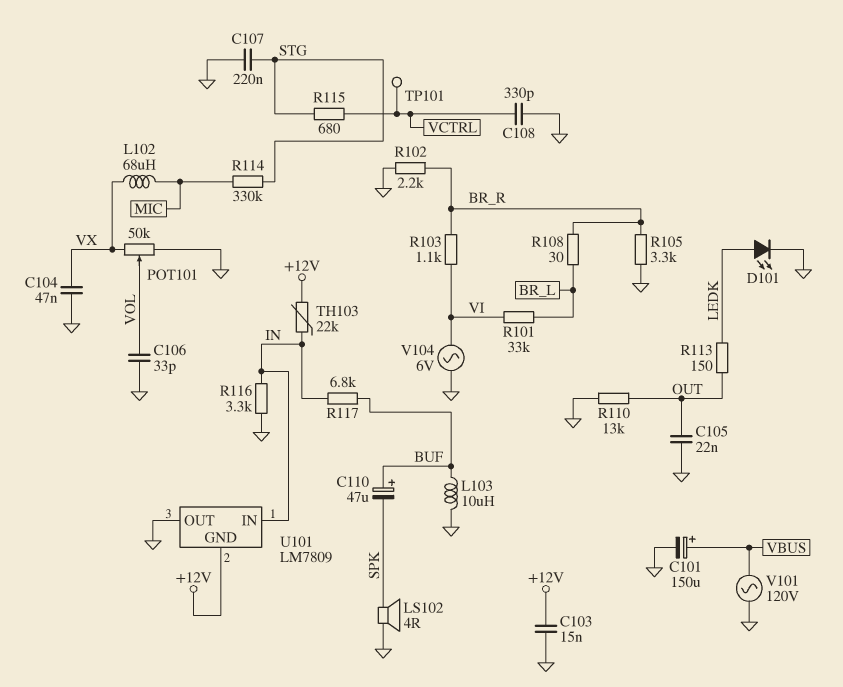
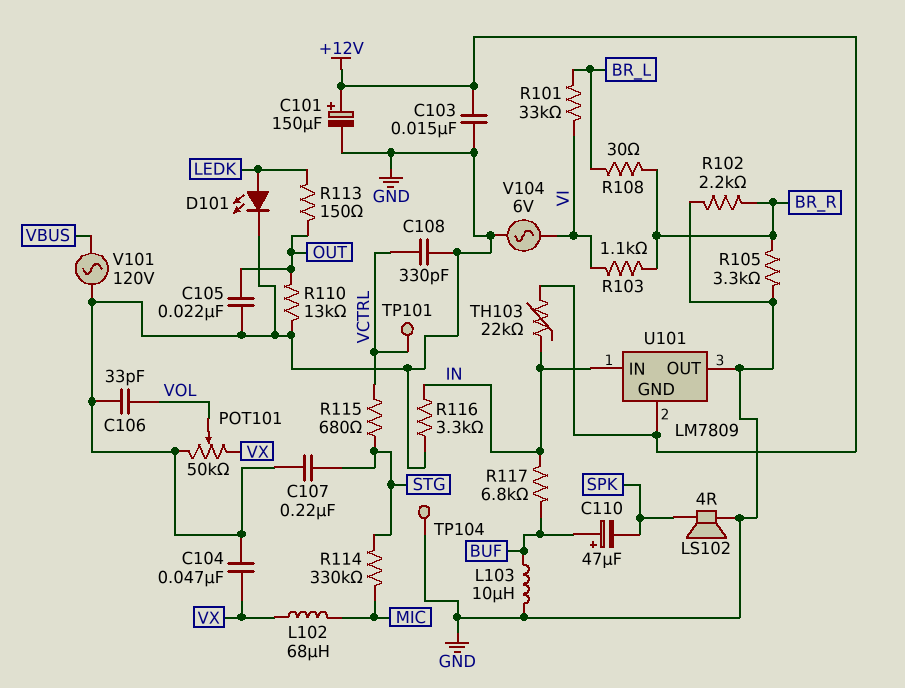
C101: 150uF (plus VBUS, minus GND) -> 150uF (plus +12V, minus GND)
TP104: none -> test point (GND)

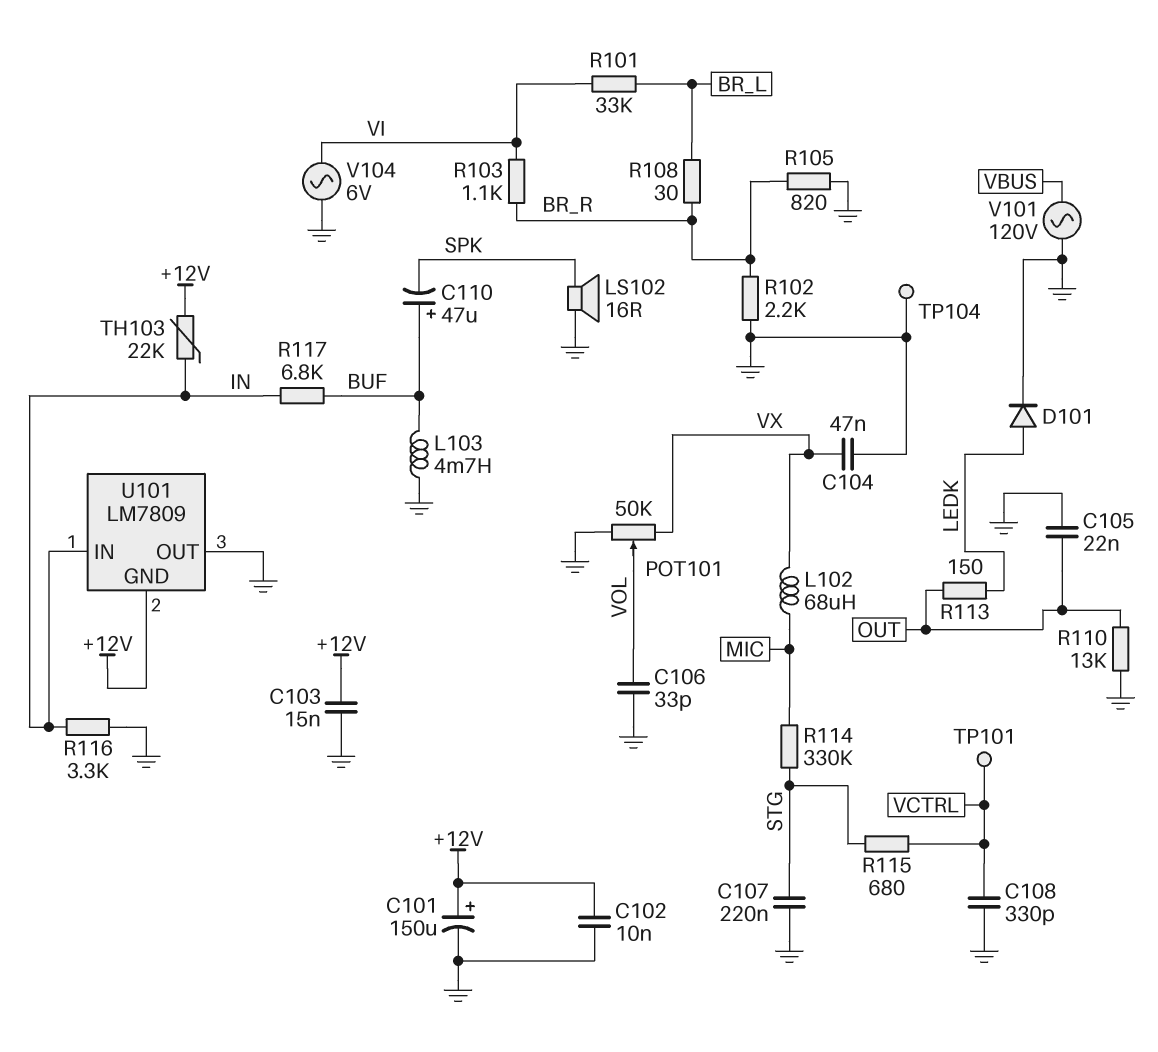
C102: none -> 10nF (+12V, GND)
D101: LED (A LEDK, K GND) -> diode (A LEDK, K GND)
L103: 10uH (BUF, GND) -> 4.7mH (BUF, GND)
LS102: speaker 4R (GND, SPK) -> speaker 16R (GND, SPK)
R105: 3.3k (BR_R, GND) -> 820 (BR_R, GND)

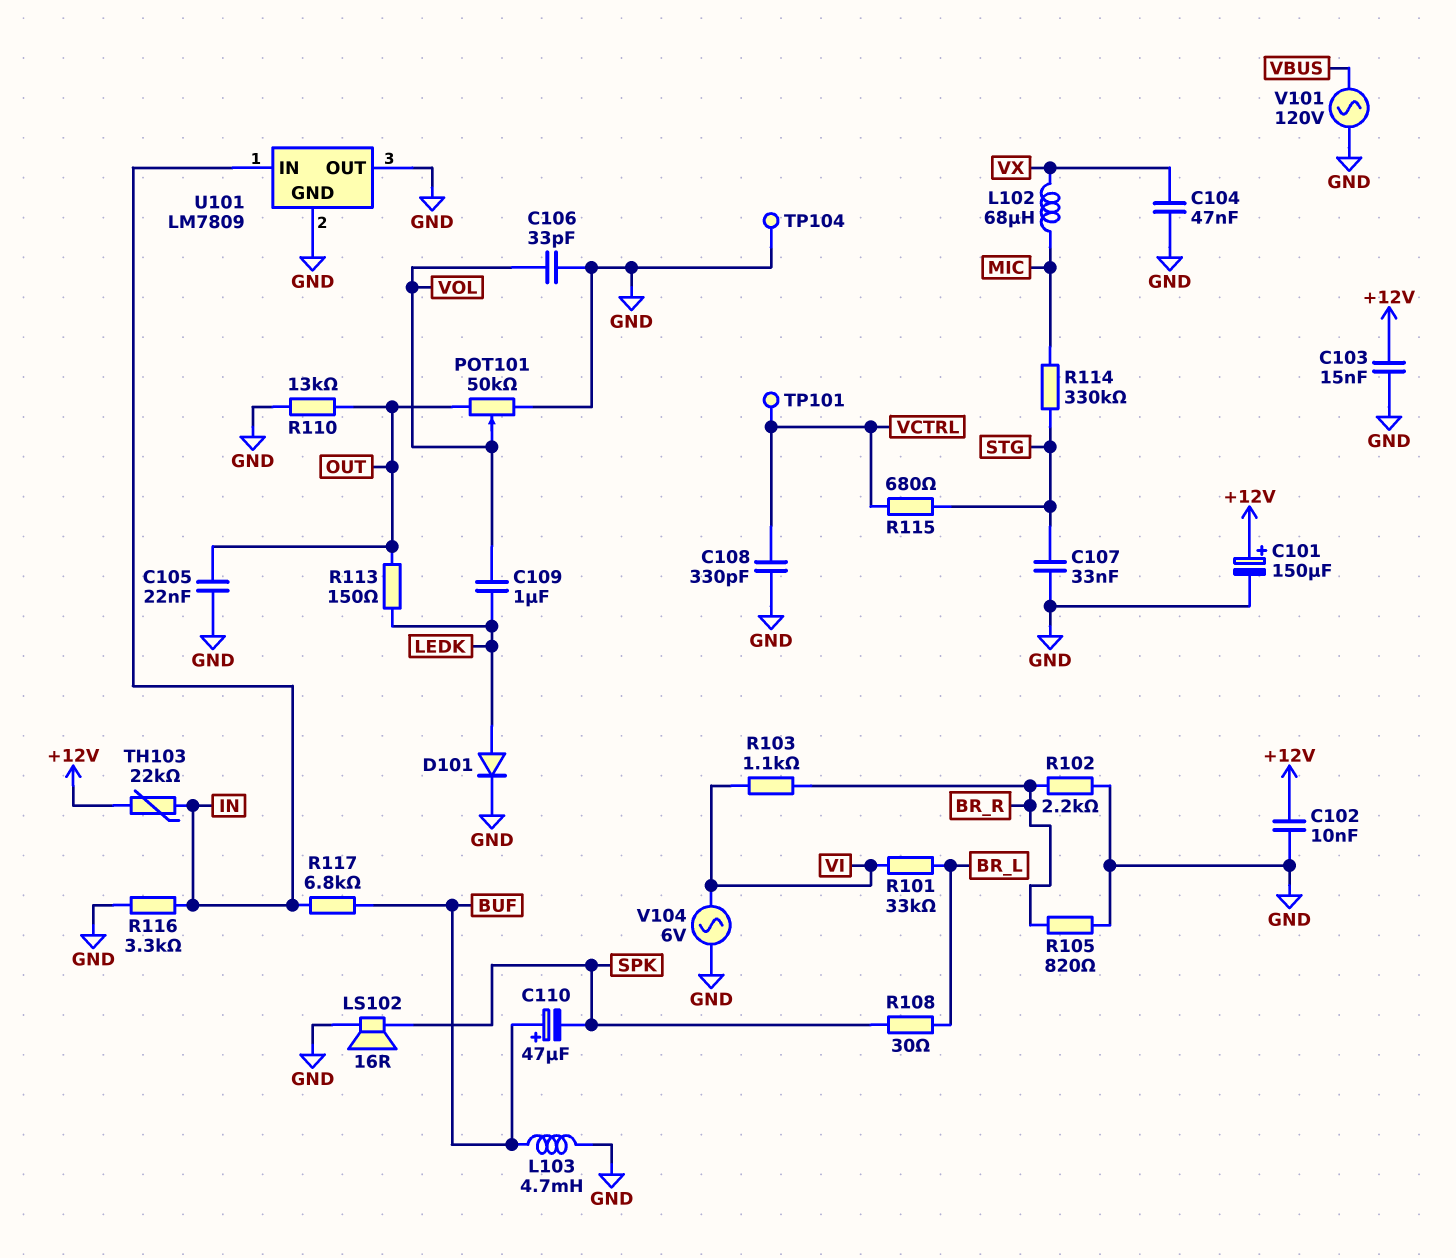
C107: 220nF (GND, STG) -> 33nF (GND, STG)
C109: none -> 1uF (LEDK, VOL)
POT101: 50k (GND, VX, wiper VOL) -> 50k (GND, OUT, wiper VOL)
R108: 30 (BR_L, BR_R) -> 30 (BR_L, SPK)
U101 pin GND: +12V -> GND

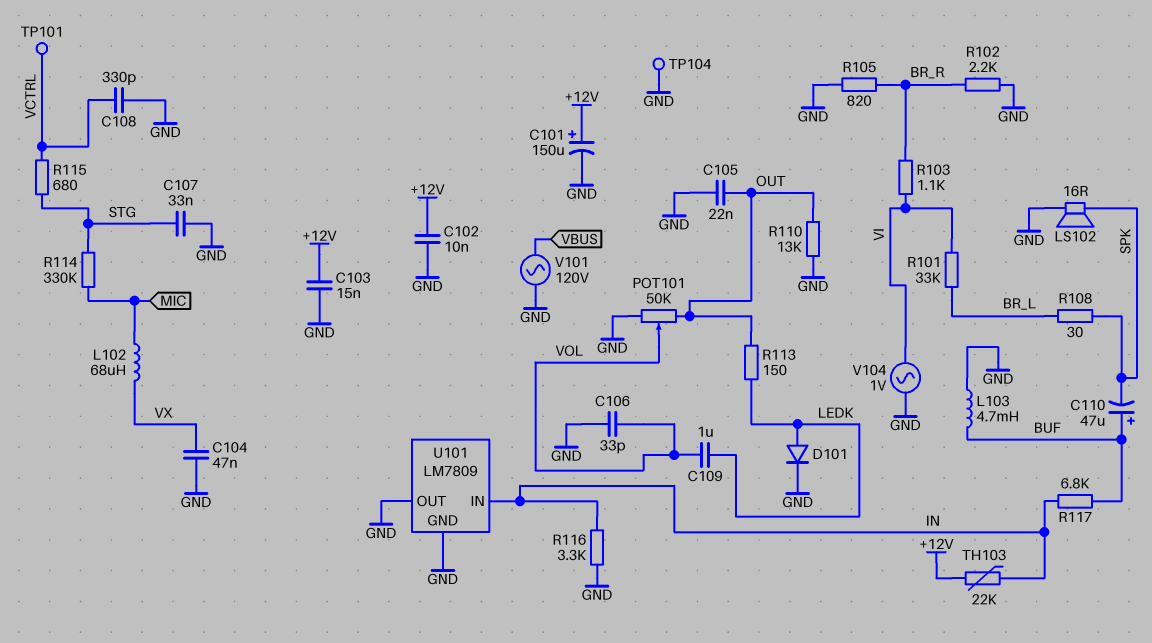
V104: AC 6V (GND, VI) -> AC 1V (GND, VI)

